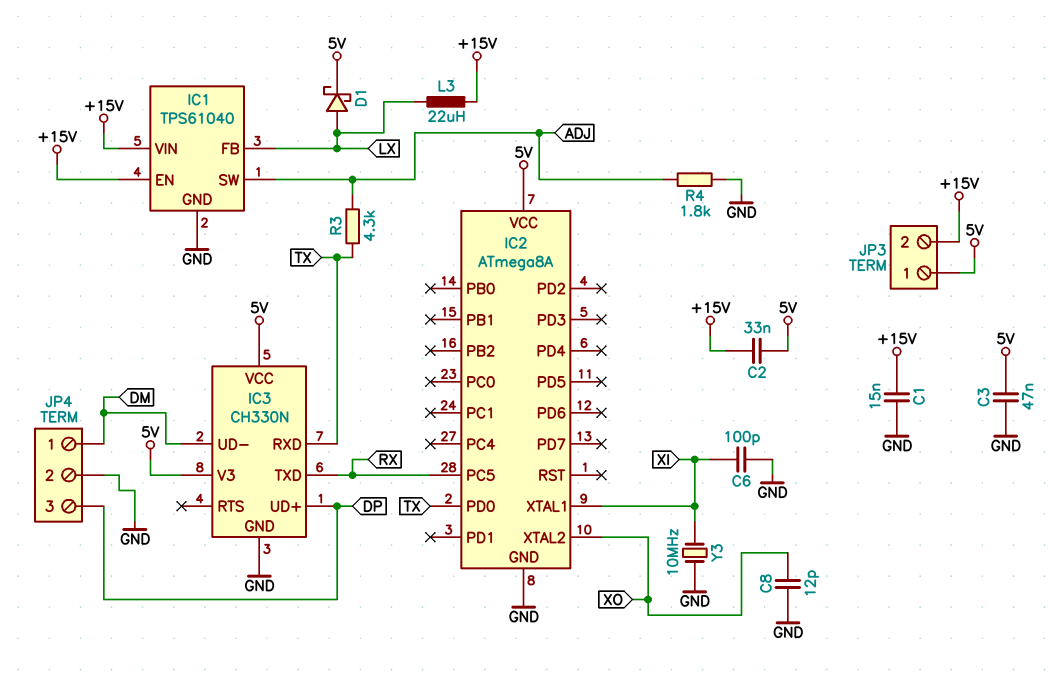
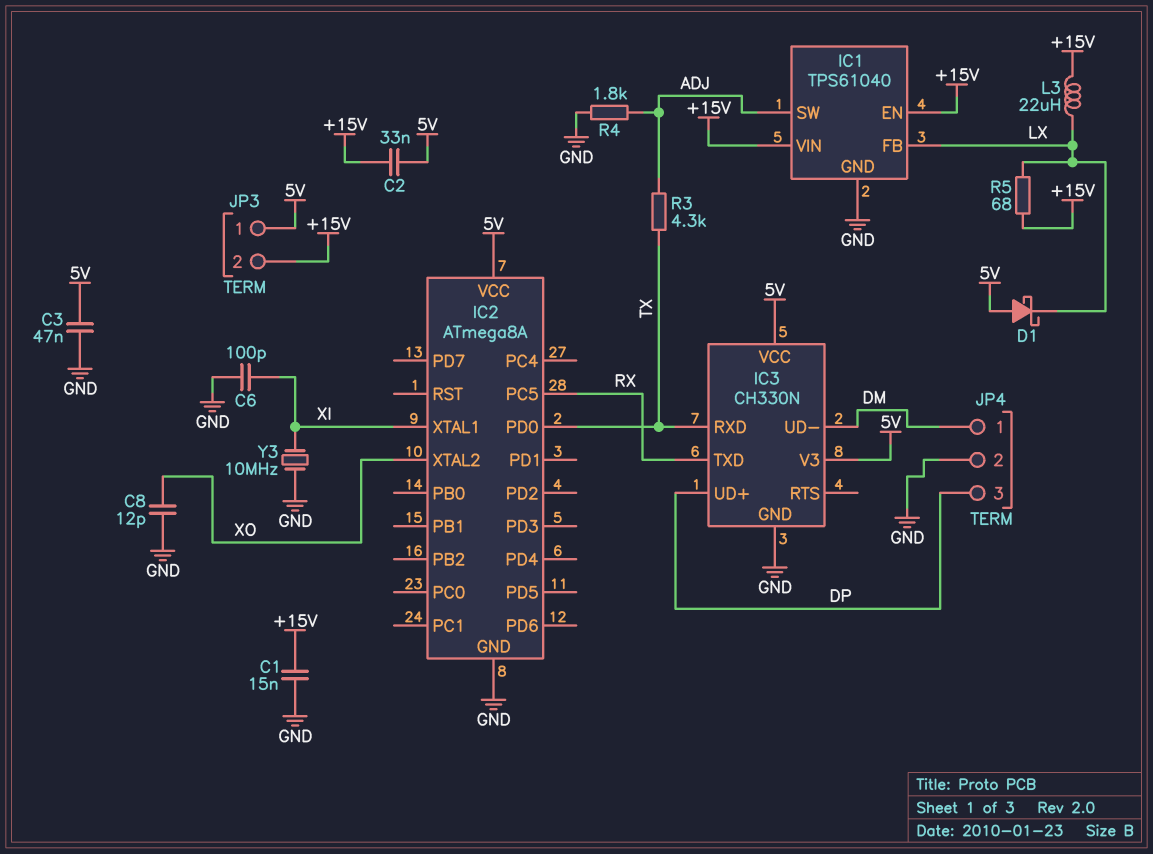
D1: schottky (A LX, K 5V) -> schottky (A 5V, K LX)
R5: none -> 68 (+15V, LX)

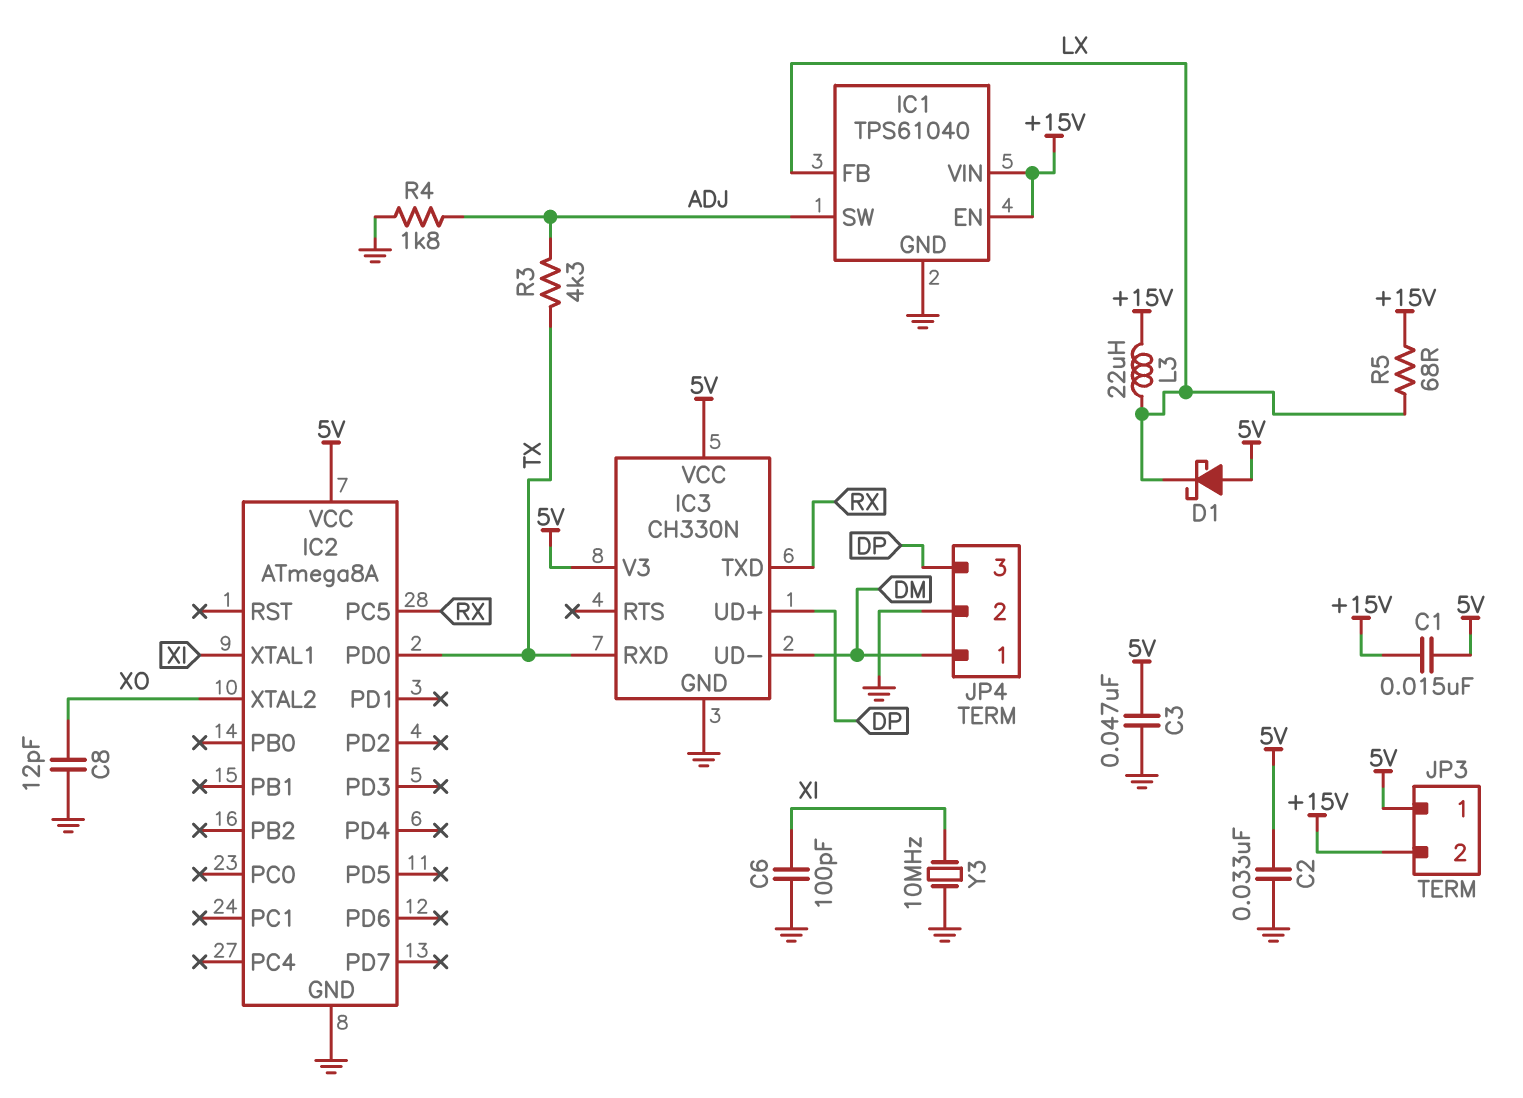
C1: 15nF (+15V, GND) -> 15nF (+15V, 5V)
C2: 33nF (+15V, 5V) -> 33nF (5V, GND)

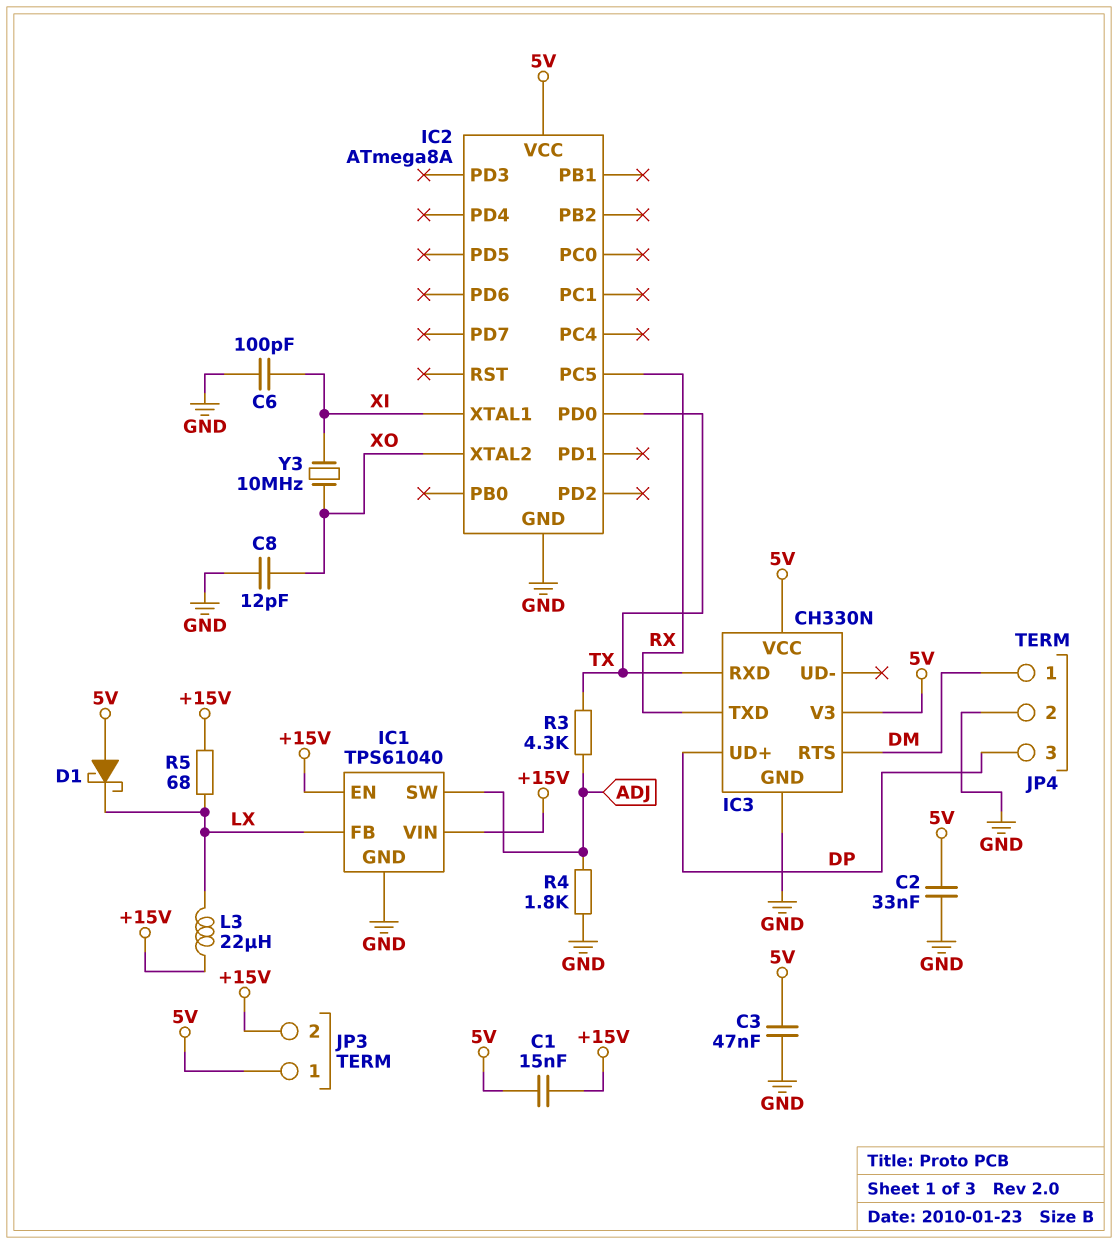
IC3 pin RTS: none -> DM
IC3 pin UD-: DM -> none
Y3: 10MHz (GND, XI) -> 10MHz (XI, XO)

